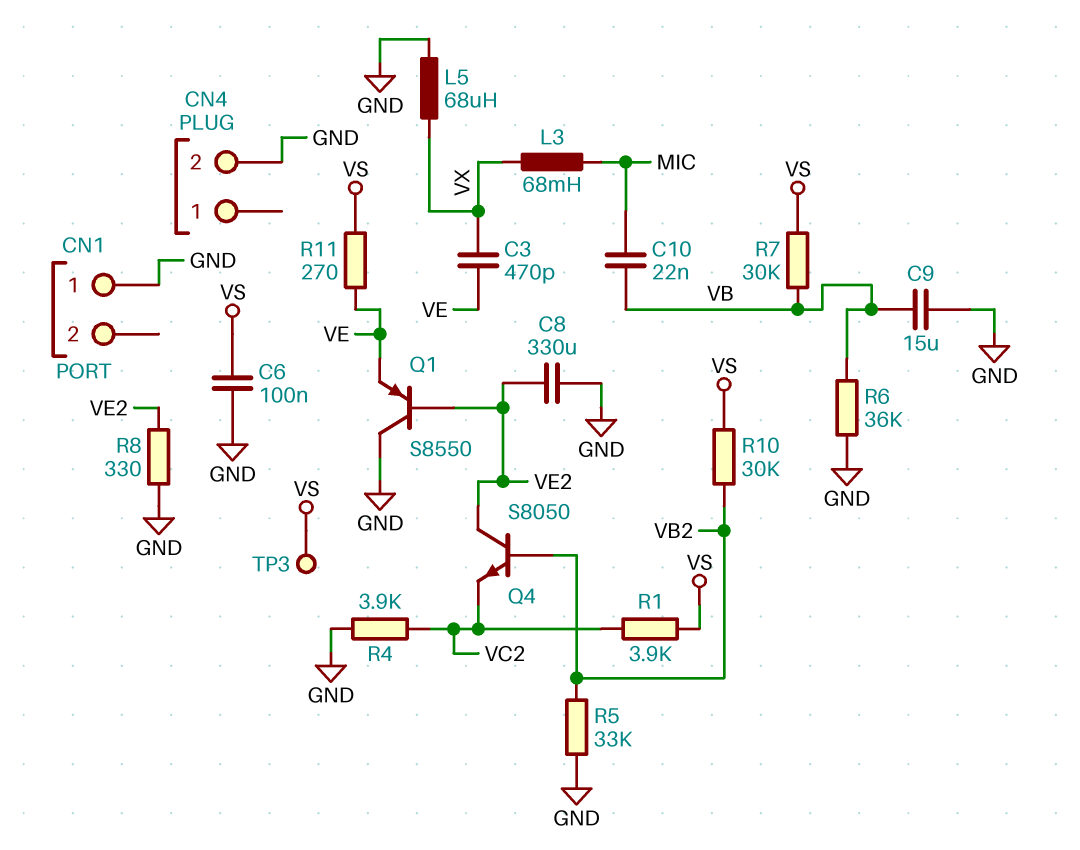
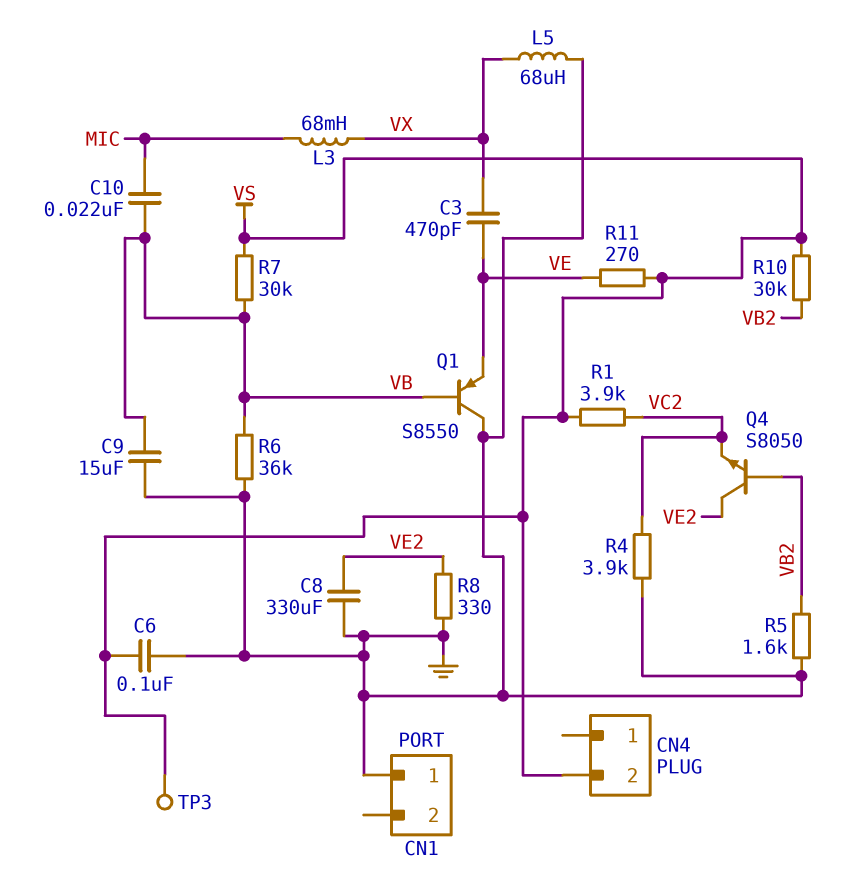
CN4 pin 2: GND -> VS
Q1: PNP S8550 (B VE2, C GND, E VE) -> PNP S8550 (B VB, C GND, E VE)
R5: 33k (GND, VB2) -> 1.6k (GND, VB2)

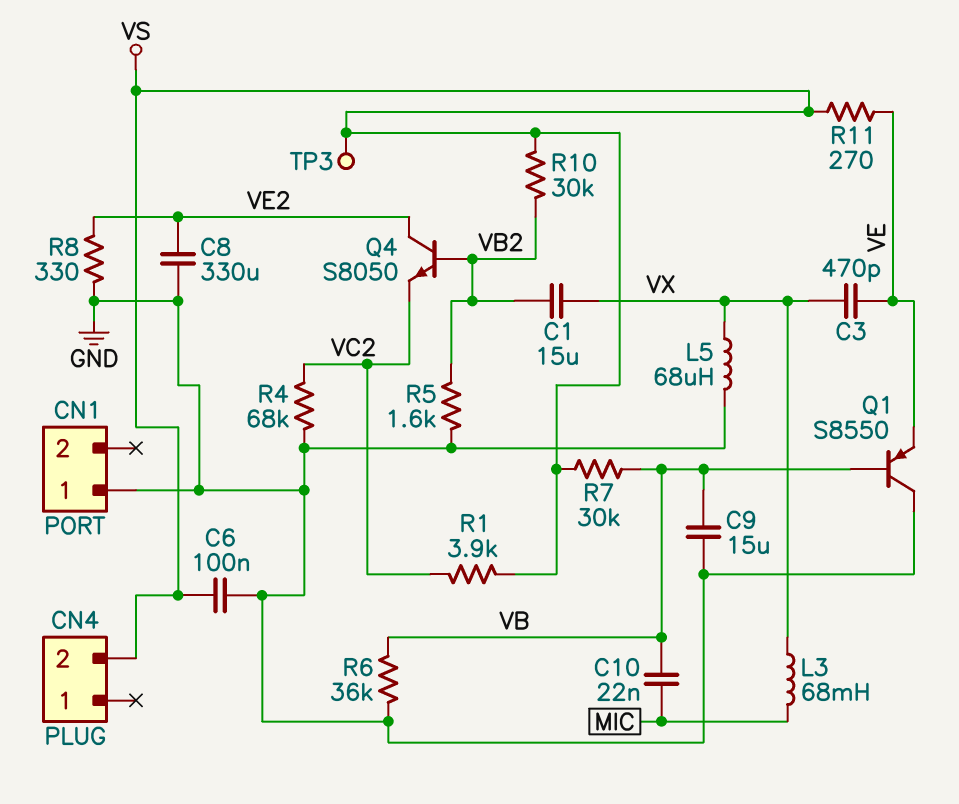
C1: none -> 15uF (VB2, VX)
R4: 3.9k (GND, VC2) -> 68k (GND, VC2)

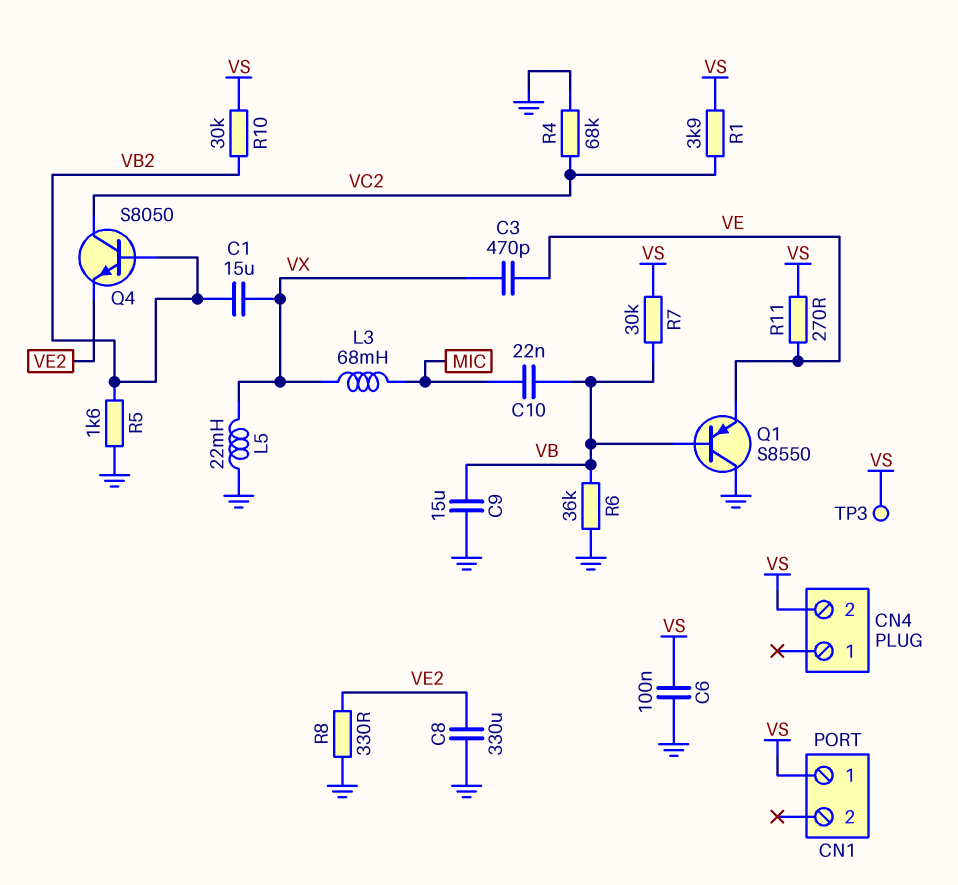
CN1 pin 1: GND -> VS
L5: 68uH (GND, VX) -> 22mH (GND, VX)
Q4: NPN S8050 (B VB2, C VE2, E VC2) -> NPN S8050 (B VB2, C VC2, E VE2)

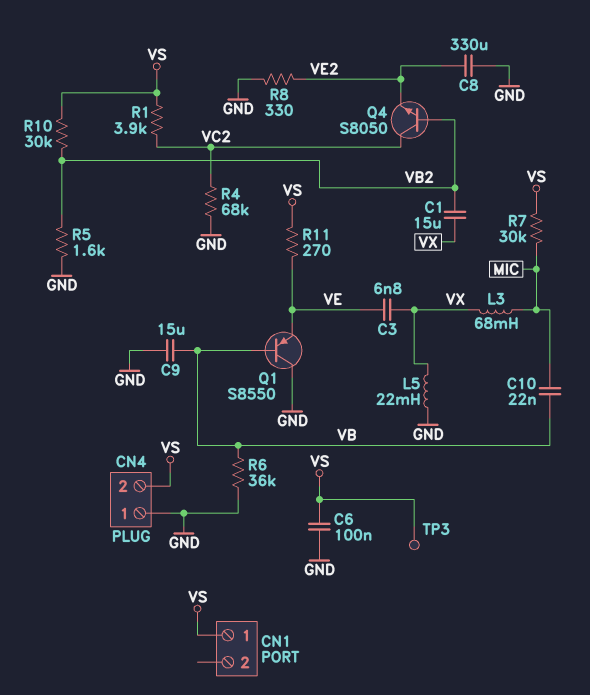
C3: 470pF (VE, VX) -> 6.8nF (VE, VX)
CN4 pin 1: none -> GND
R7: 30k (VB, VS) -> 30k (MIC, VS)

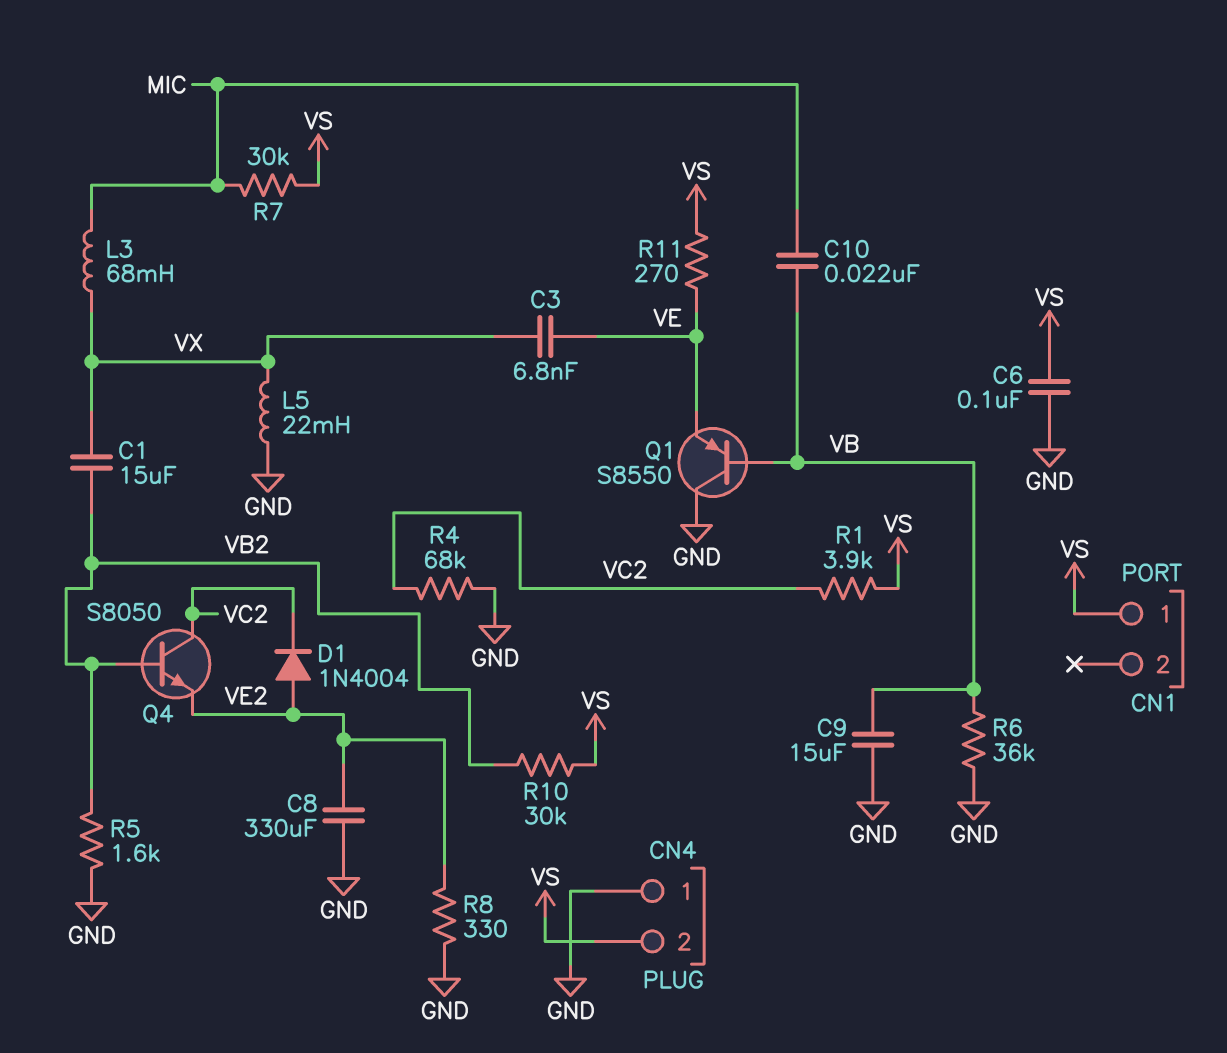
D1: none -> diode 1N4004 (A VE2, K VC2)
TP3: test point (VS) -> none

